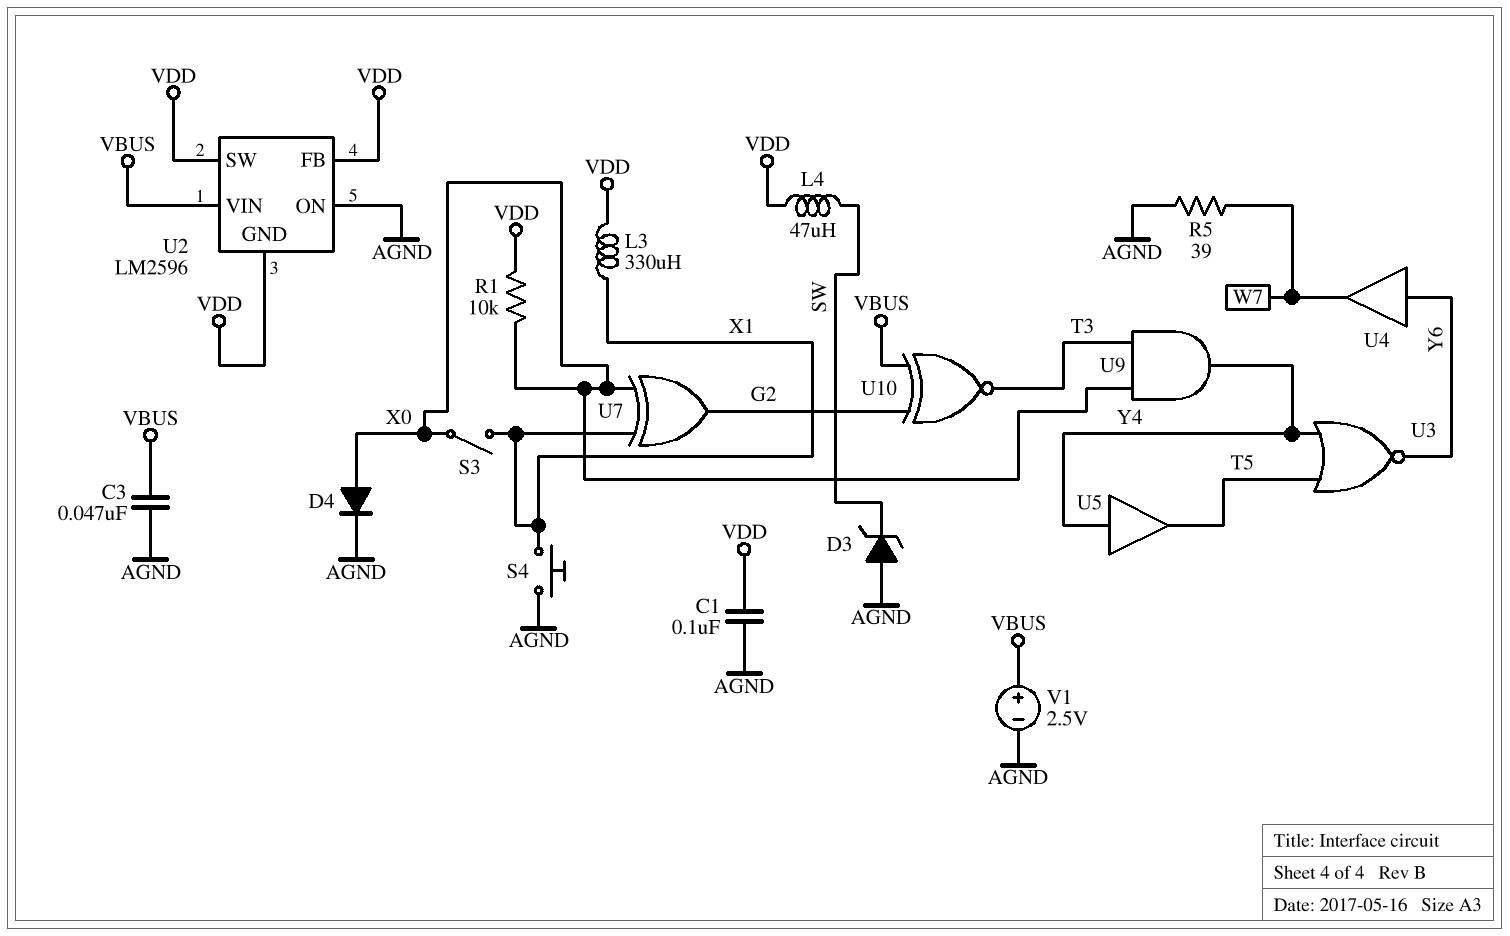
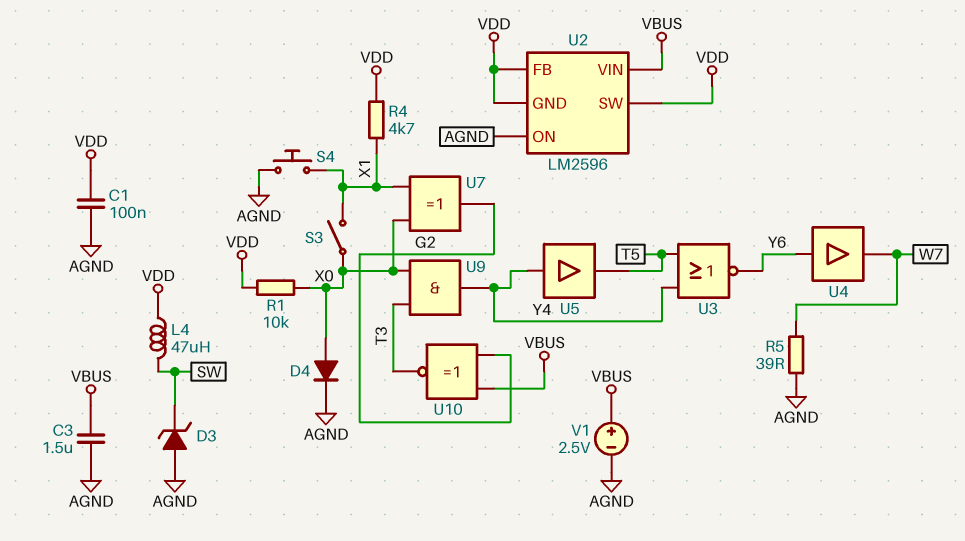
C3: 47nF (AGND, VBUS) -> 1.5uF (AGND, VBUS)
L3: 330uH (VDD, X1) -> none
R4: none -> 4.7k (VDD, X1)

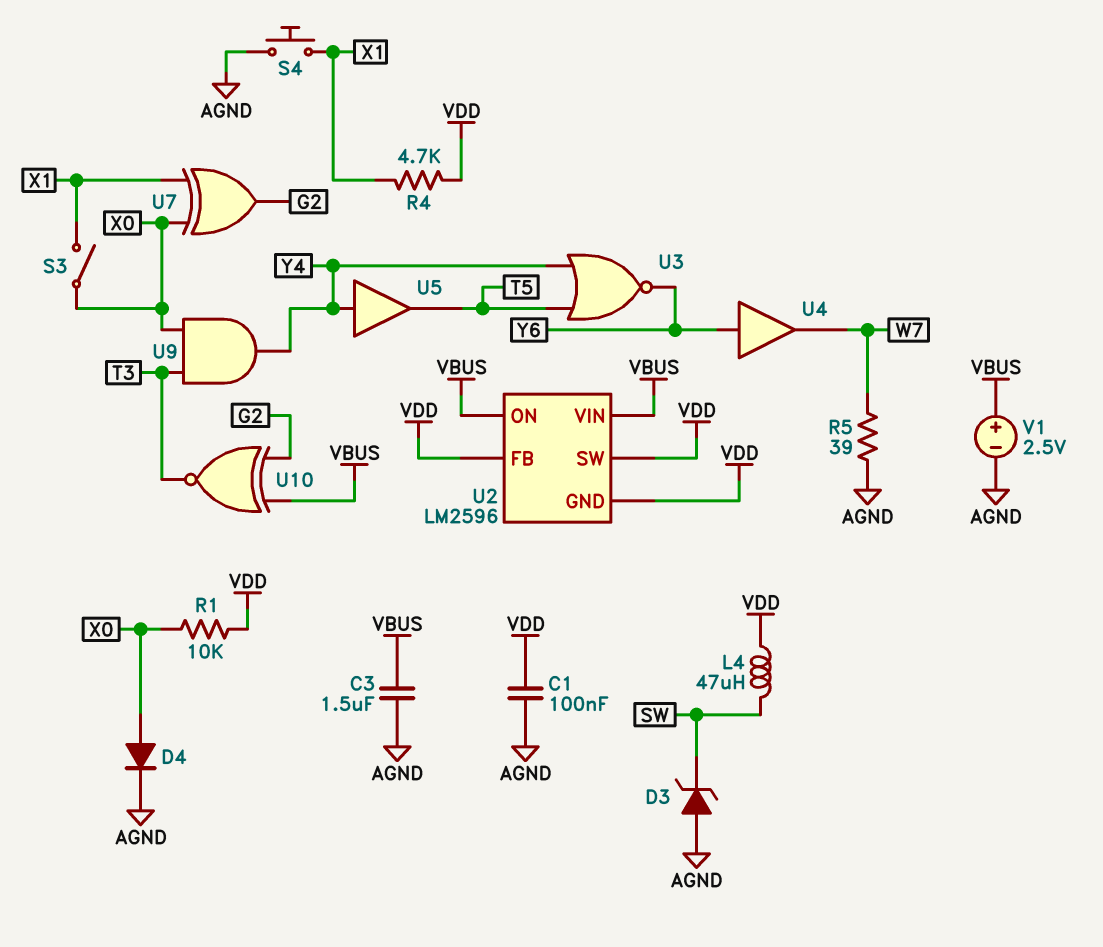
U2 pin ON: AGND -> VBUS

